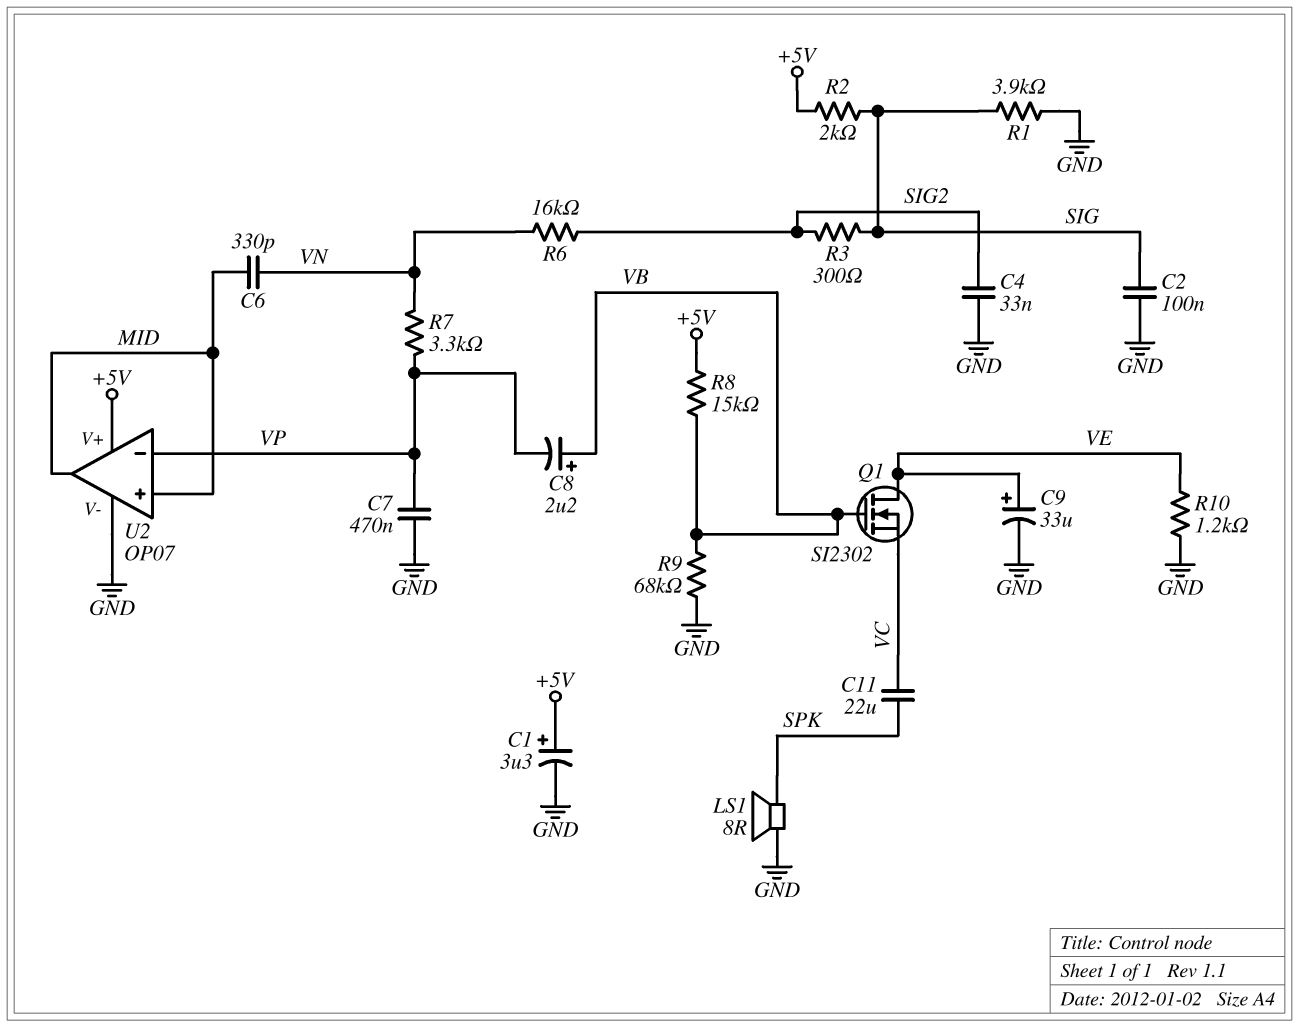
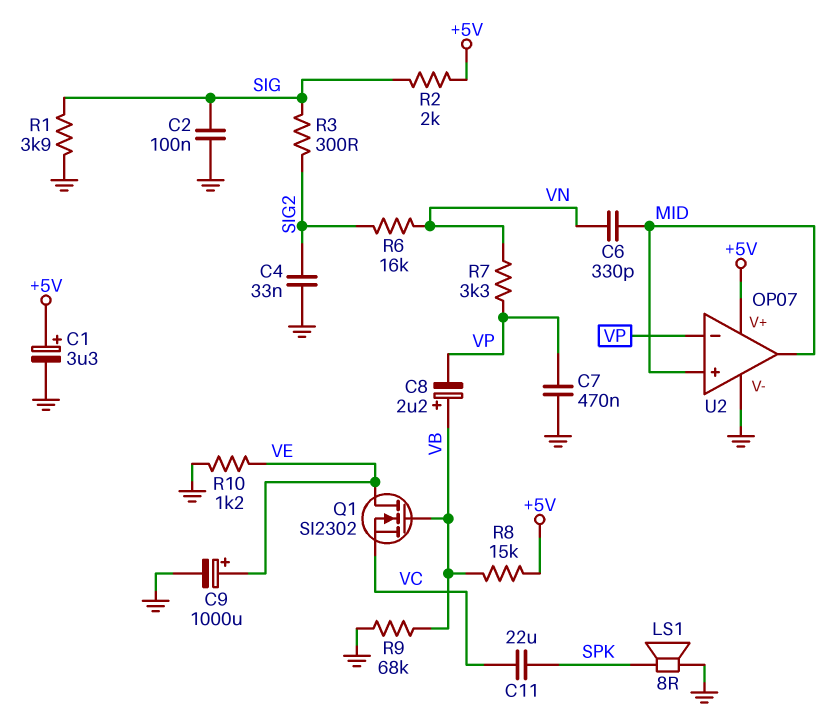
C9: 33uF (plus VE, minus GND) -> 1000uF (plus VE, minus GND)

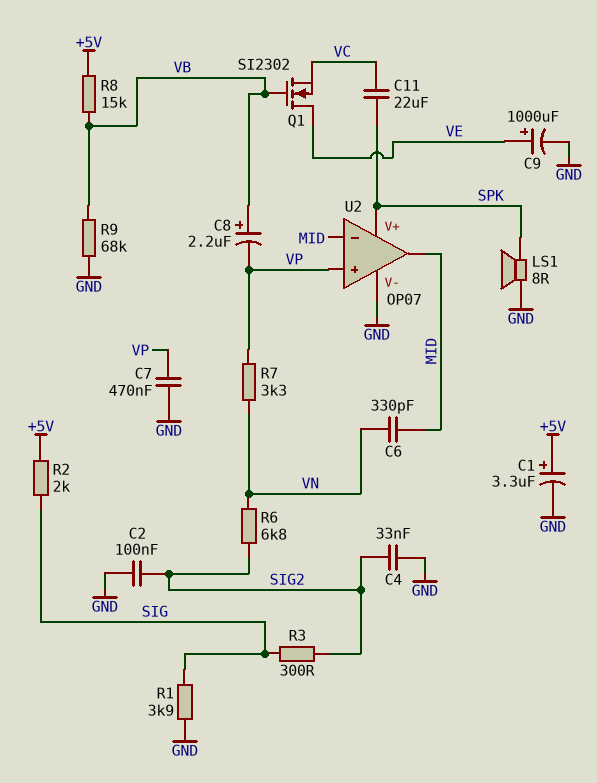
C2: 100nF (GND, SIG) -> 100nF (GND, SIG2)
R6: 16k (SIG2, VN) -> 6.8k (SIG2, VN)
R10: 1.2k (GND, VE) -> none
U2 pin V+: +5V -> SPK
U2 pin in+: MID -> VP
U2 pin in-: VP -> MID

